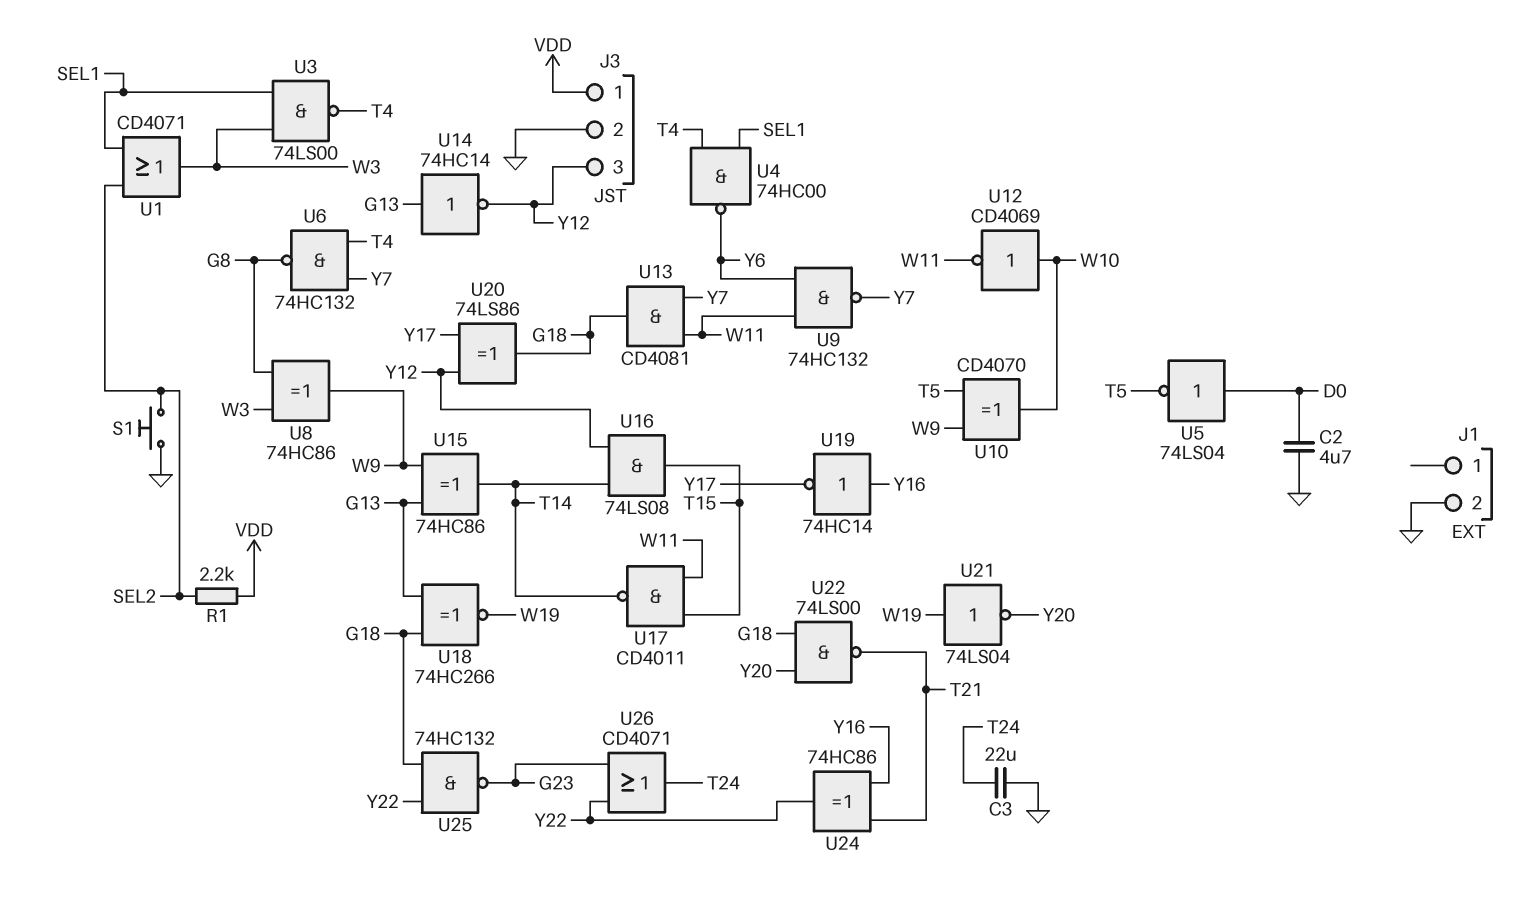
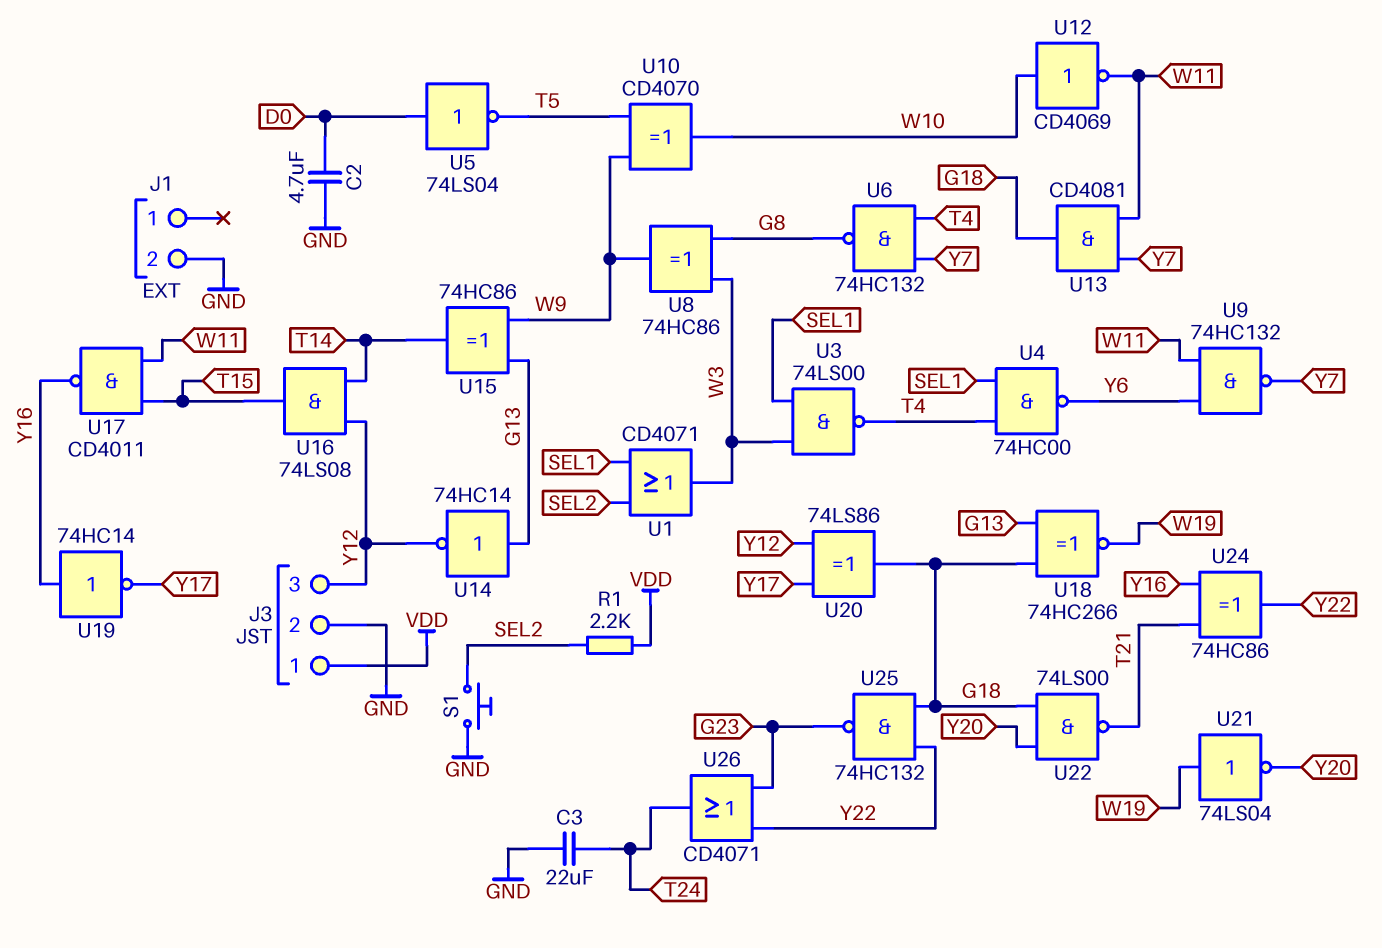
U17: NAND CD4011 (in T15, in W11, out T14) -> NAND CD4011 (in T15, in W11, out Y16)

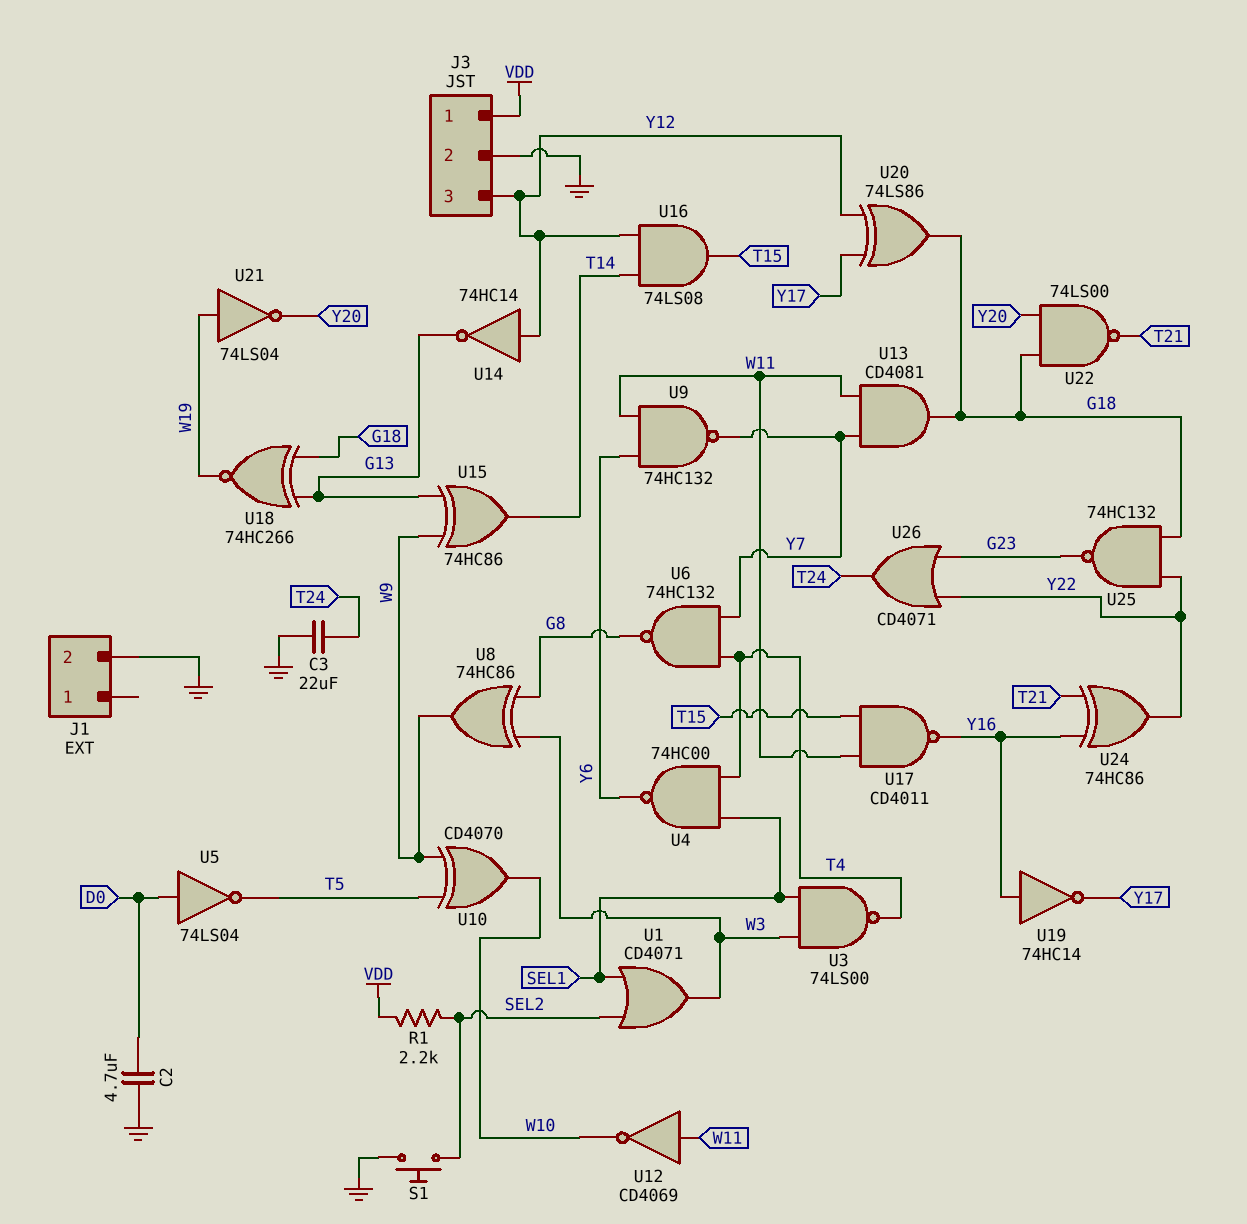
U12: NOT CD4069 (in W10, out W11) -> NOT CD4069 (in W11, out W10)
U14: NOT 74HC14 (in G13, out Y12) -> NOT 74HC14 (in Y12, out G13)

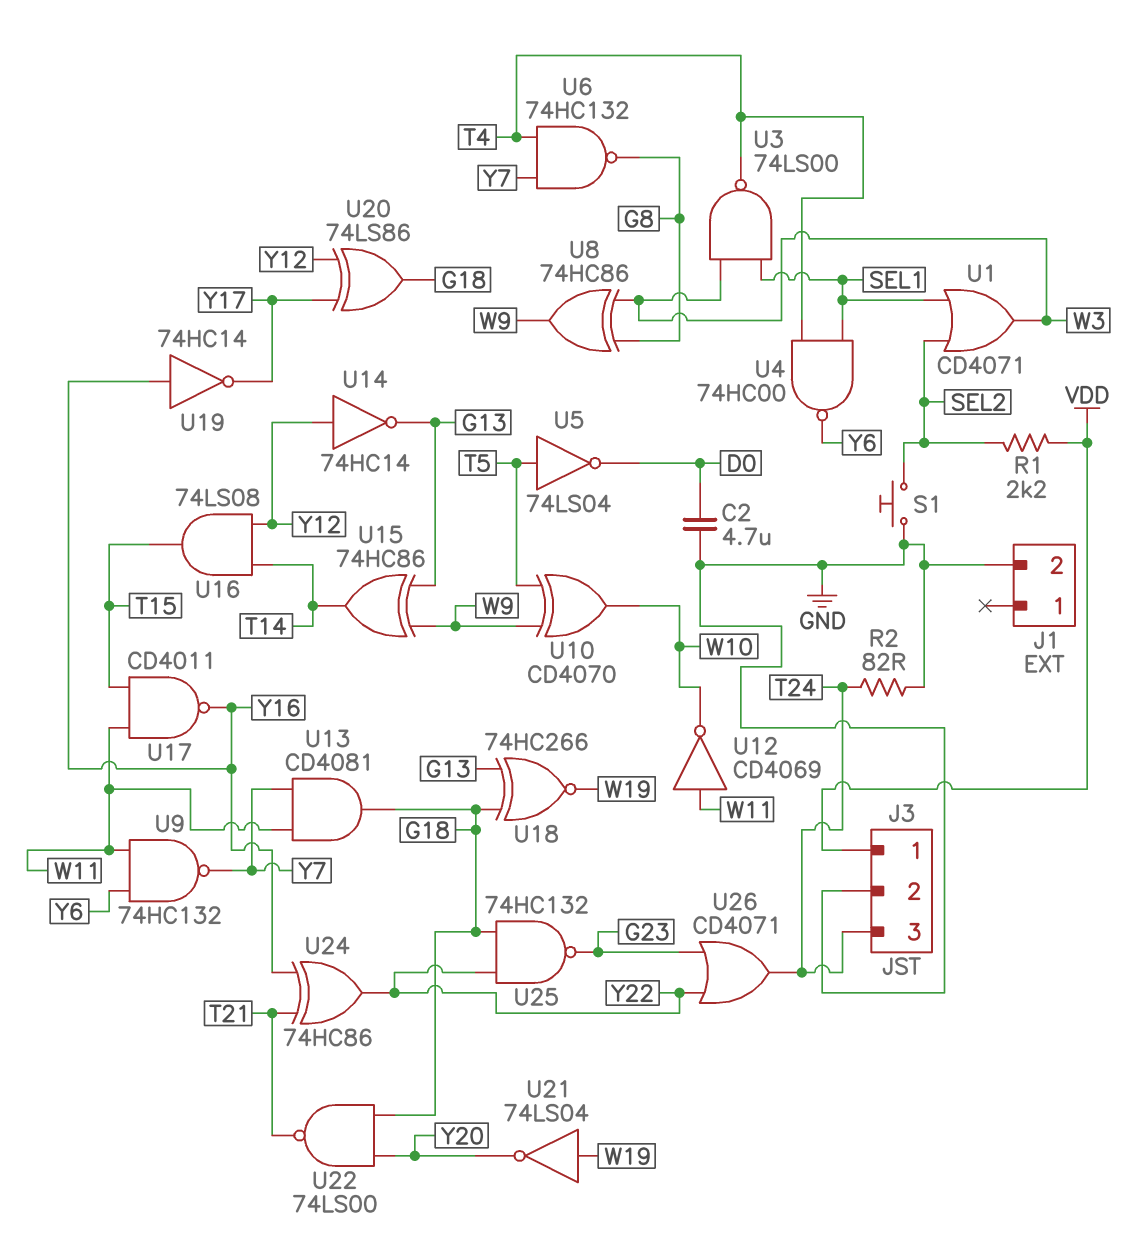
C3: 22uF (GND, T24) -> none
J3 pin 3: Y12 -> T24
R2: none -> 82 (GND, T24)
U5: NOT 74LS04 (in D0, out T5) -> NOT 74LS04 (in T5, out D0)

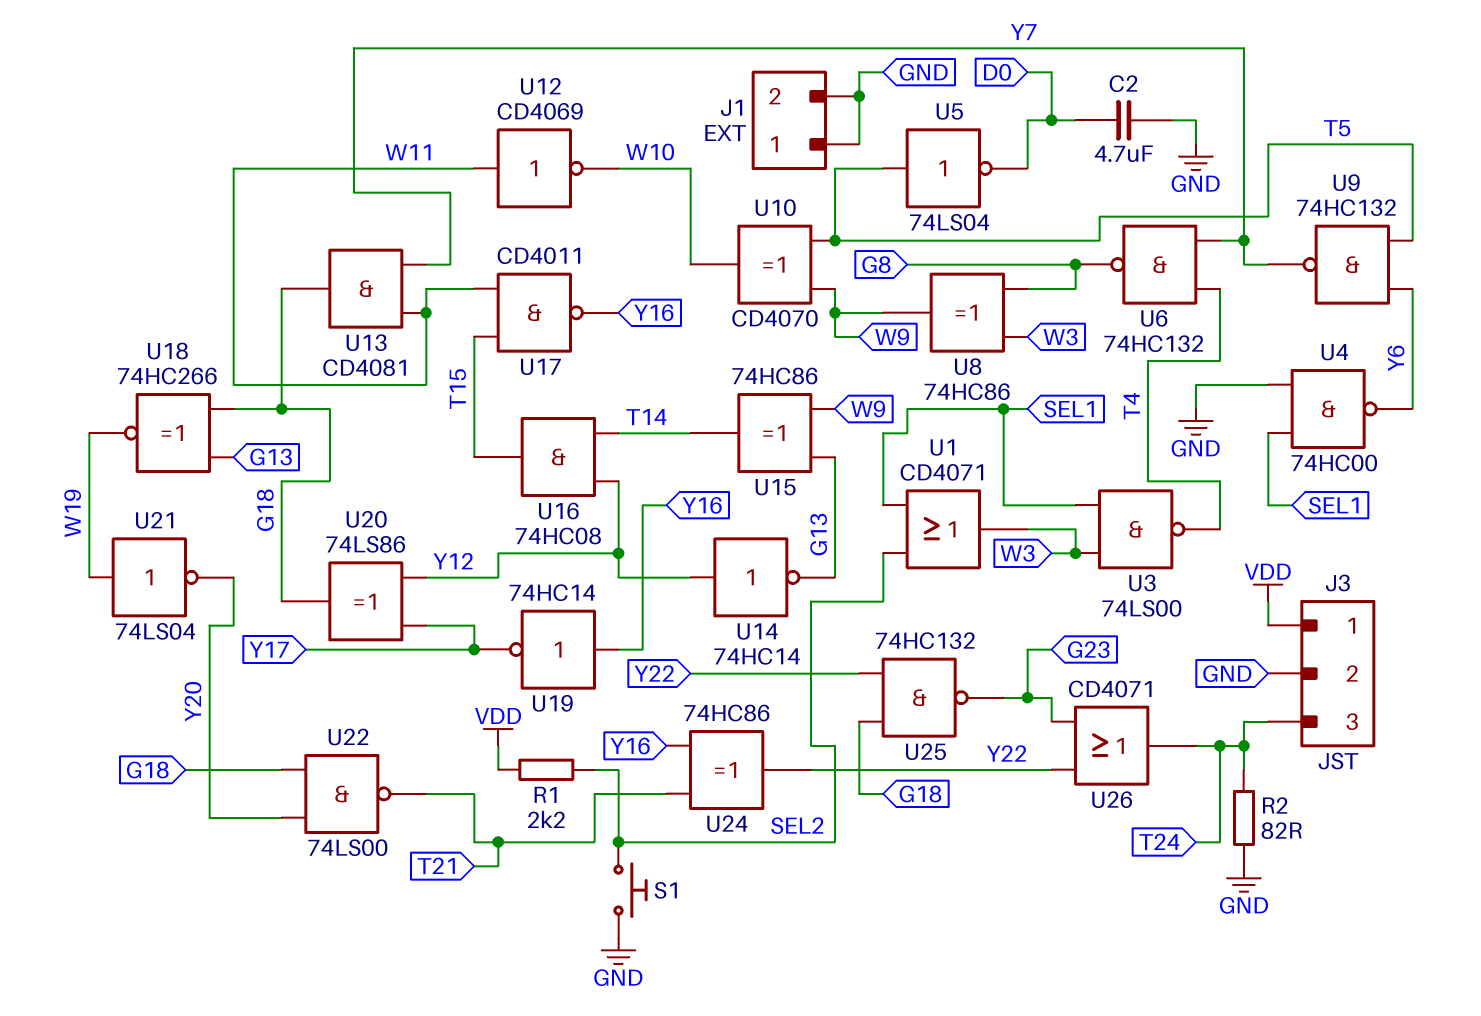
J1 pin 1: none -> GND
U4: NAND 74HC00 (in SEL1, in T4, out Y6) -> NAND 74HC00 (in GND, in SEL1, out Y6)
U9: NAND 74HC132 (in W11, in Y6, out Y7) -> NAND 74HC132 (in T5, in Y6, out Y7)
U16: AND 74LS08 (in T14, in Y12, out T15) -> AND 74HC08 (in T14, in Y12, out T15)

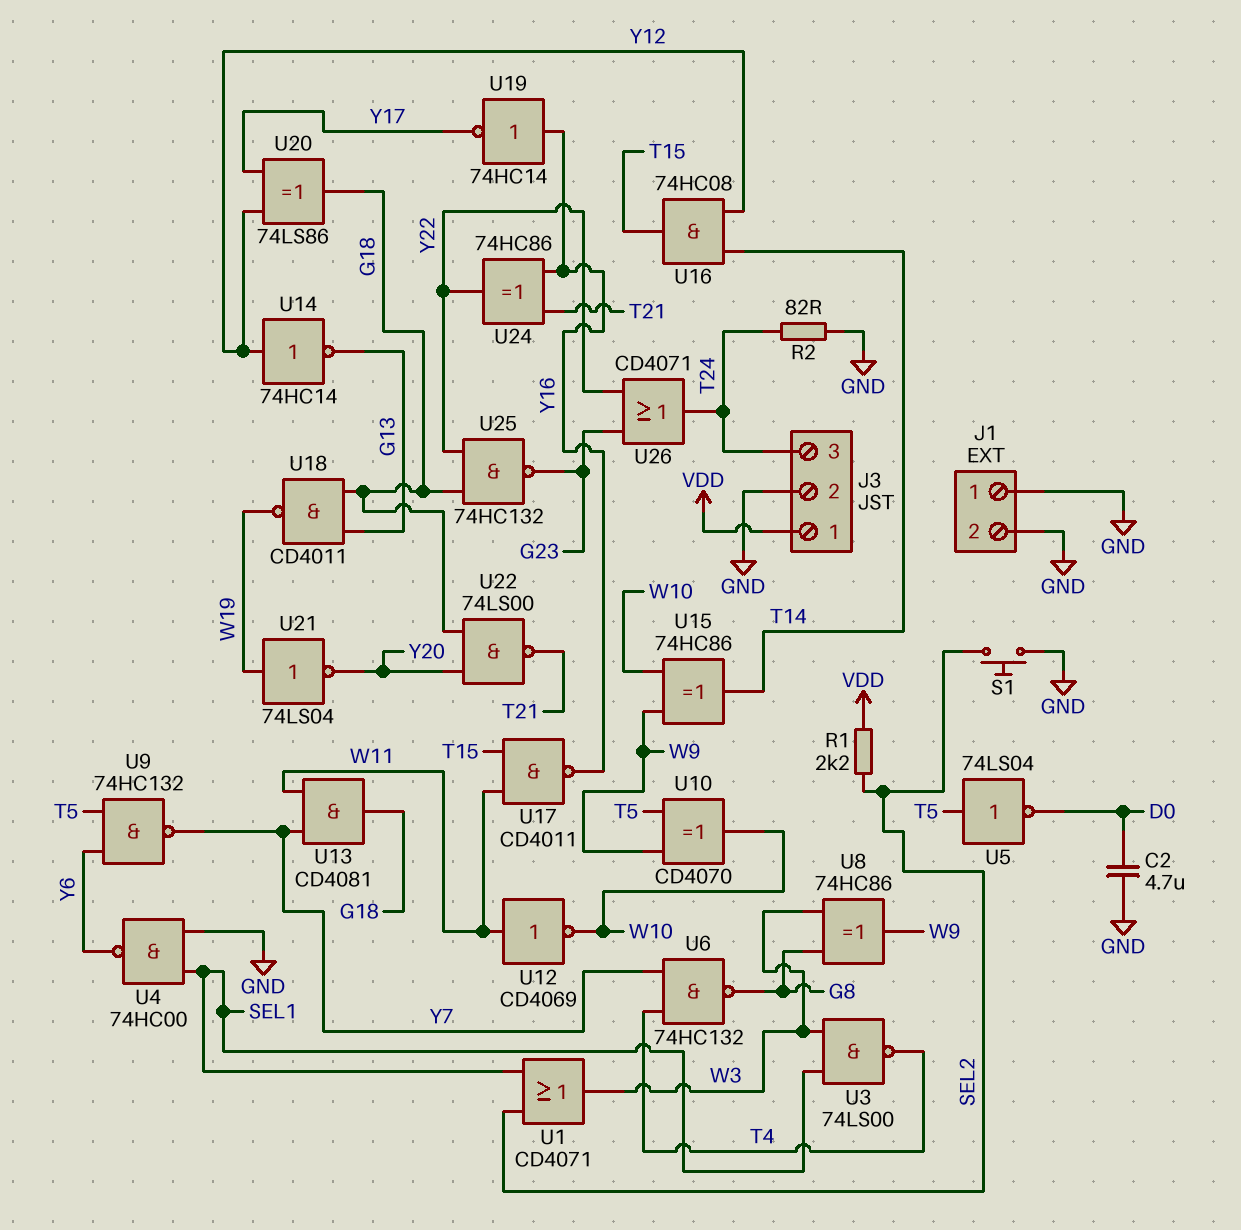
U15: XOR 74HC86 (in G13, in W9, out T14) -> XOR 74HC86 (in W9, in W10, out T14)
U18: XNOR 74HC266 (in G13, in G18, out W19) -> NAND CD4011 (in G13, in G18, out W19)

